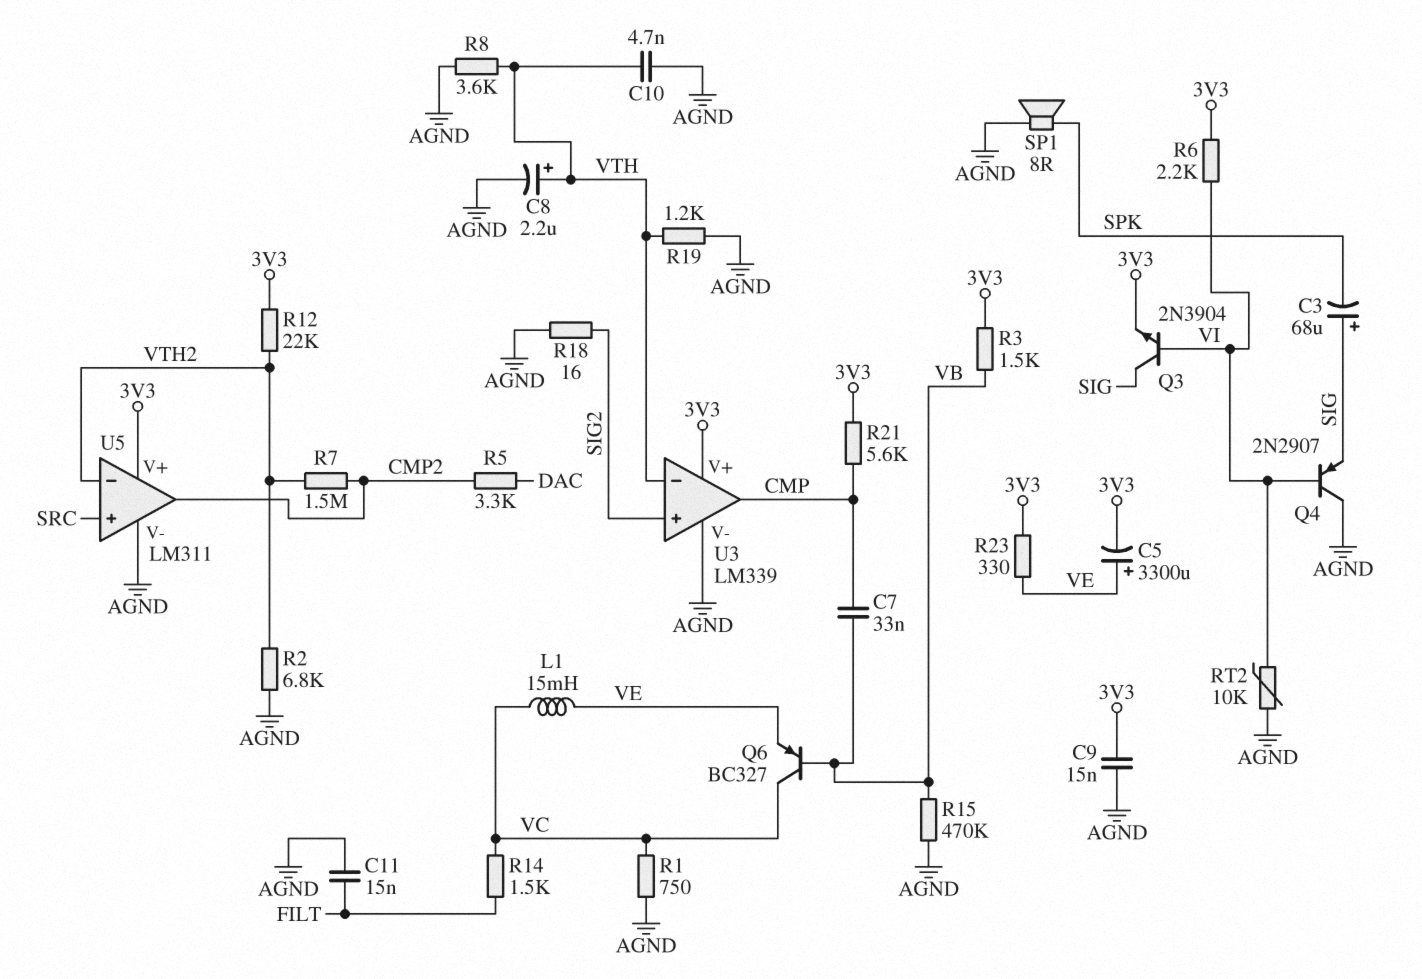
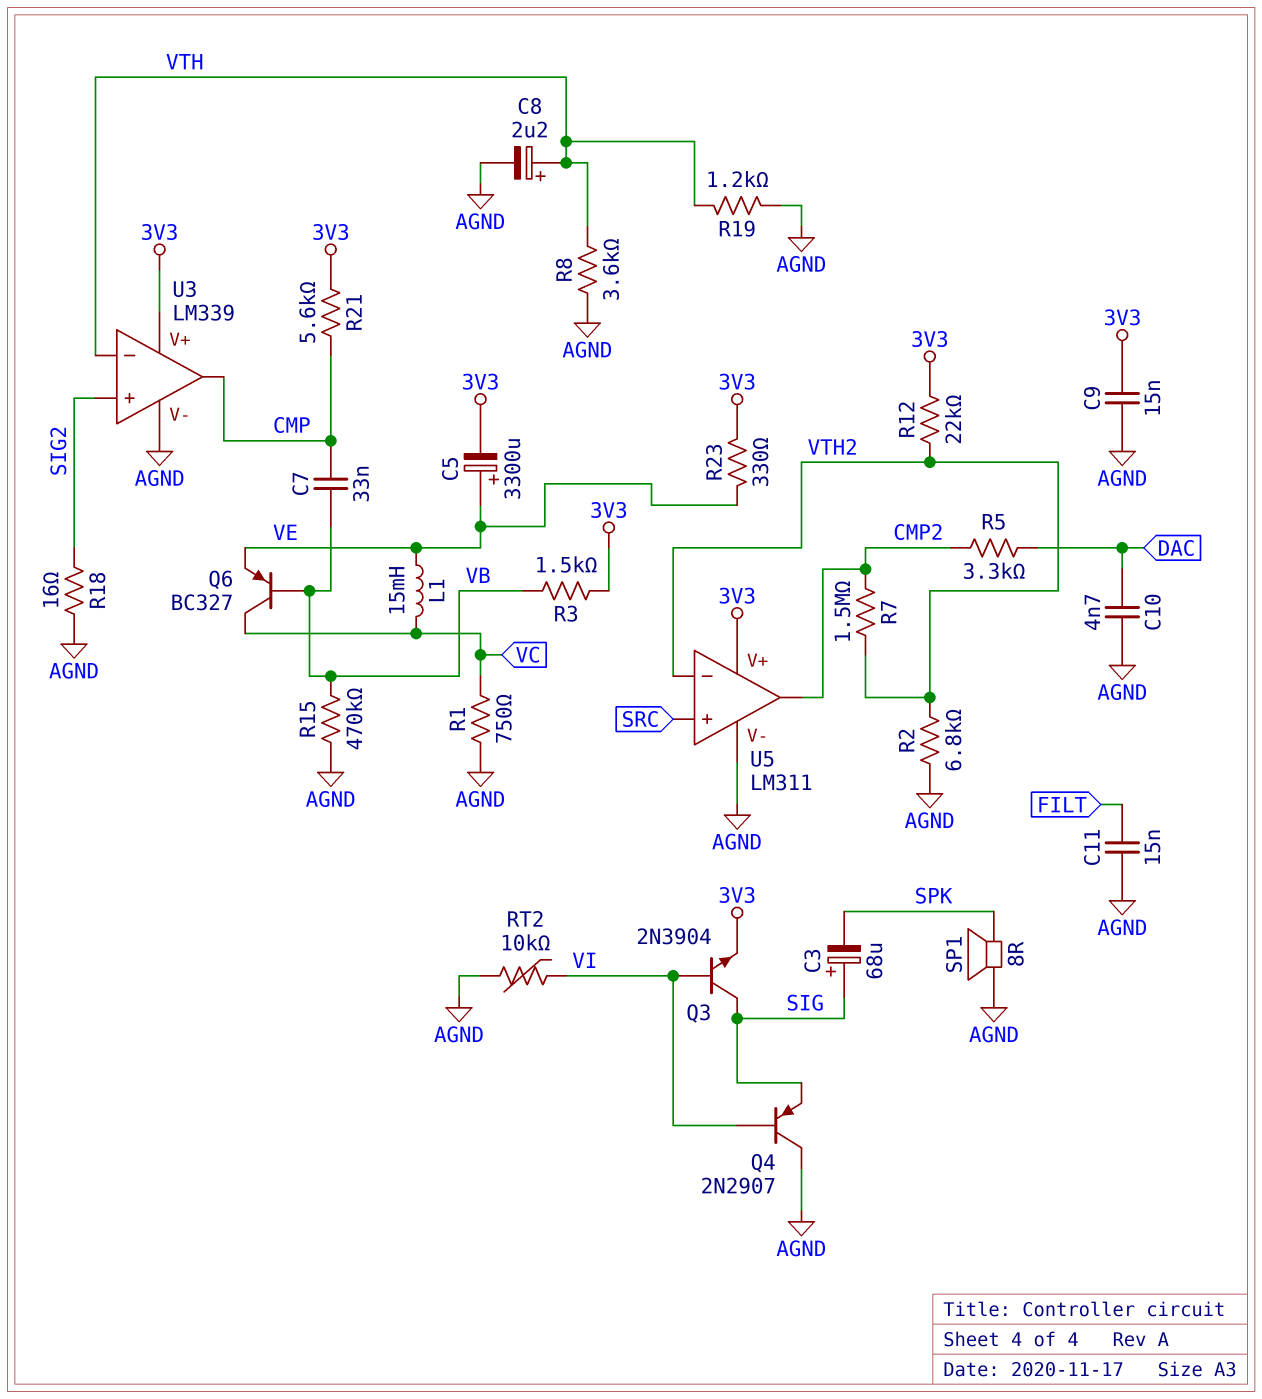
C10: 4.7nF (AGND, VTH) -> 4.7nF (AGND, DAC)
R6: 2.2k (3V3, VI) -> none
R14: 1.5k (FILT, VC) -> none

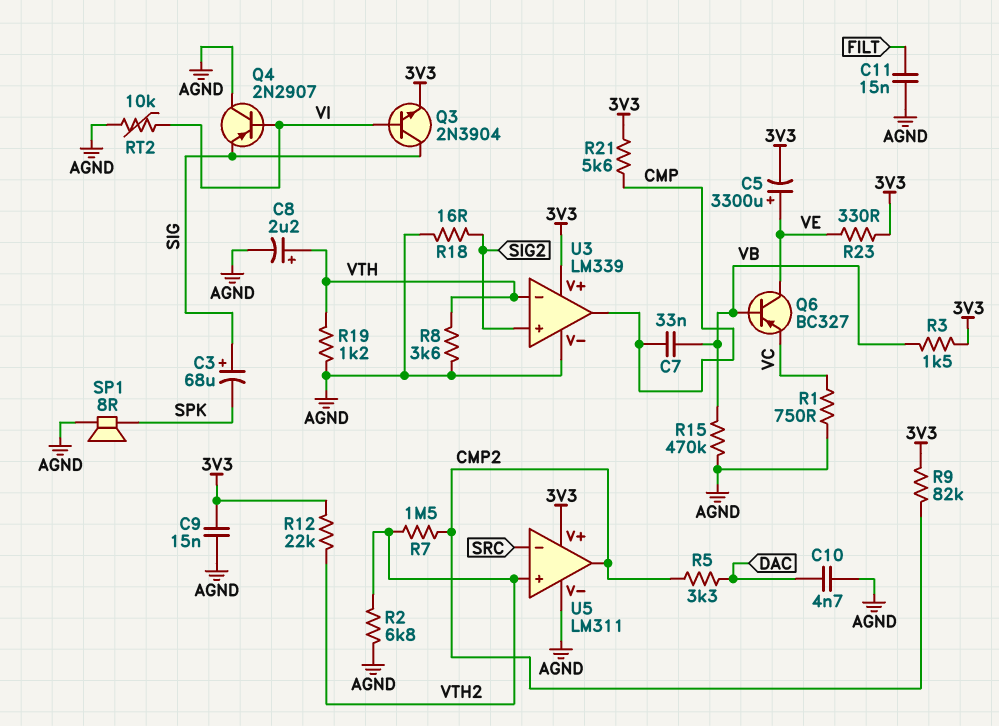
L1: 15mH (VC, VE) -> none
Q6: PNP BC327 (B VB, C VC, E VE) -> PNP BC327 (B VB, C VE, E VC)
R9: none -> 82k (3V3, CMP2)
U5 pin in+: SRC -> VTH2
U5 pin in-: VTH2 -> SRC

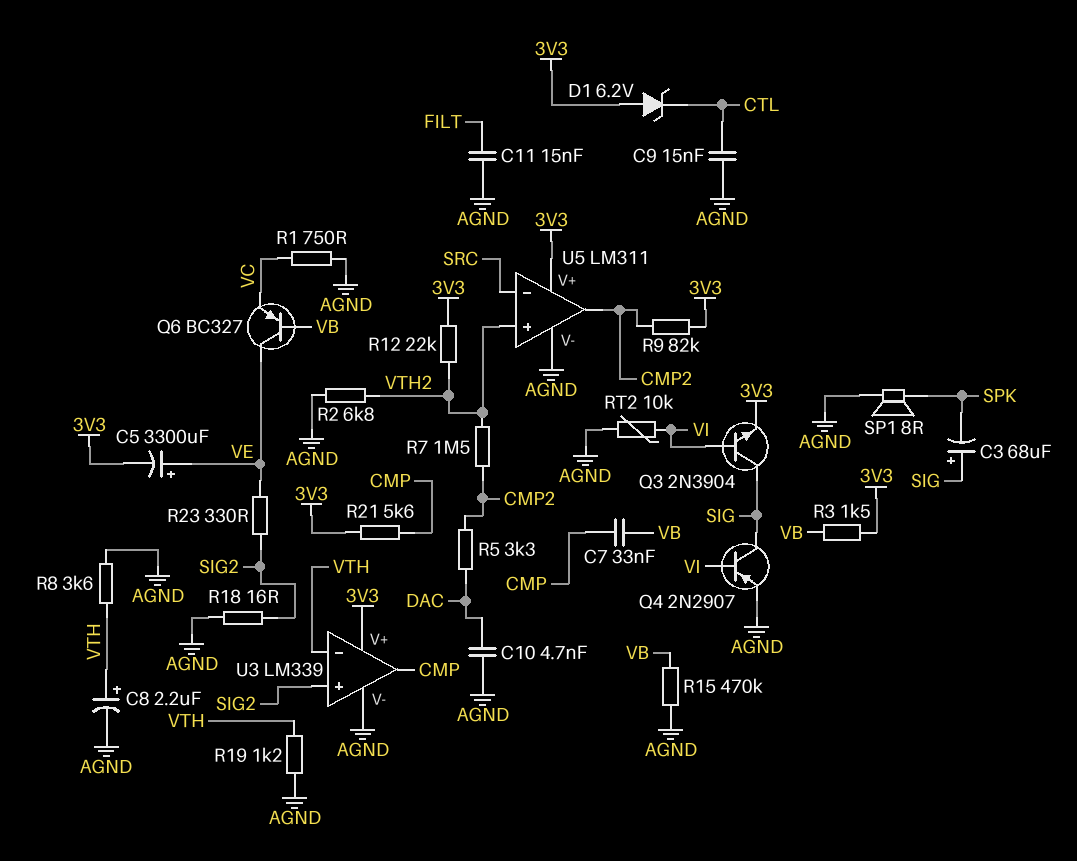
C9: 15nF (3V3, AGND) -> 15nF (AGND, CTL)
D1: none -> zener 6.2V (A 3V3, K CTL)
Q4: PNP 2N2907 (B VI, C AGND, E SIG) -> PNP 2N2907 (B VI, C SIG, E AGND)
R23: 330 (3V3, VE) -> 330 (SIG2, VE)

